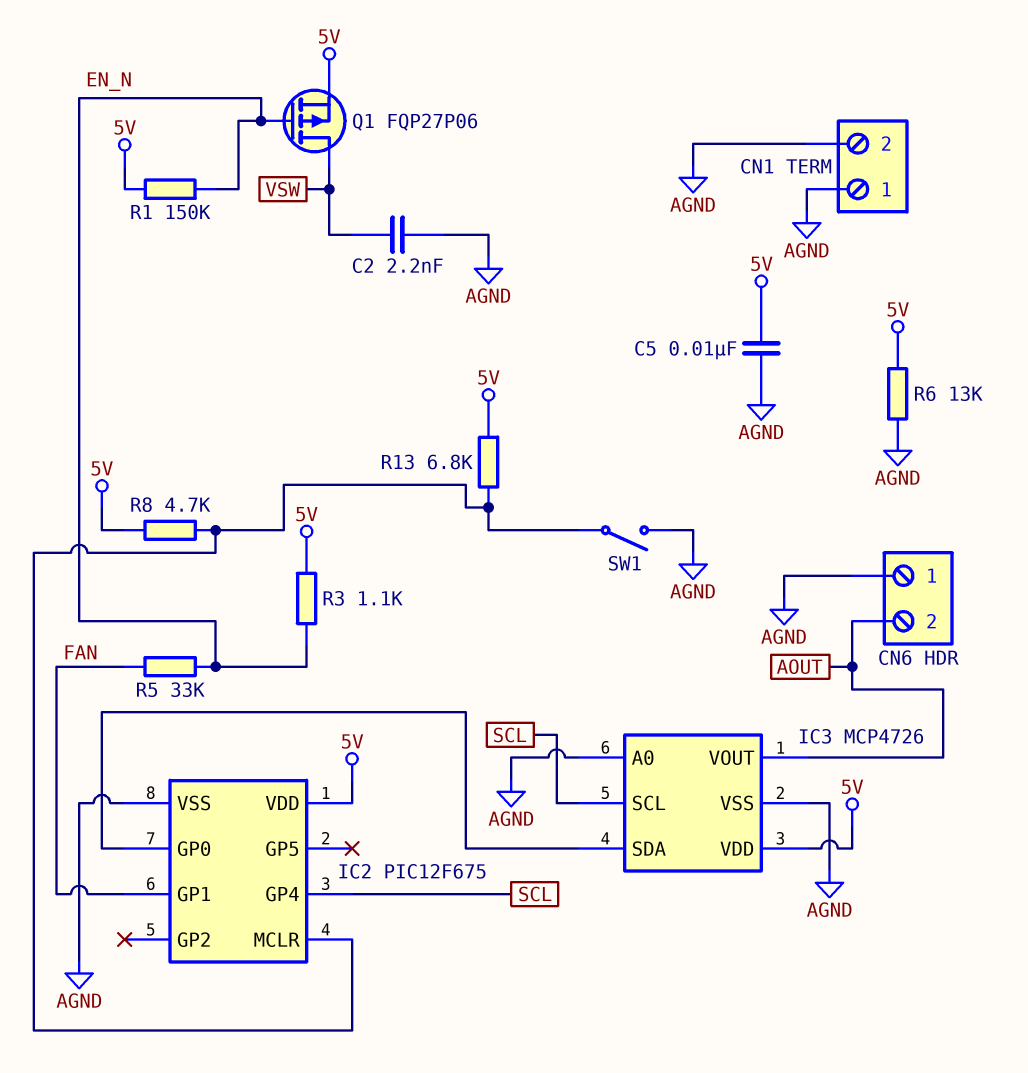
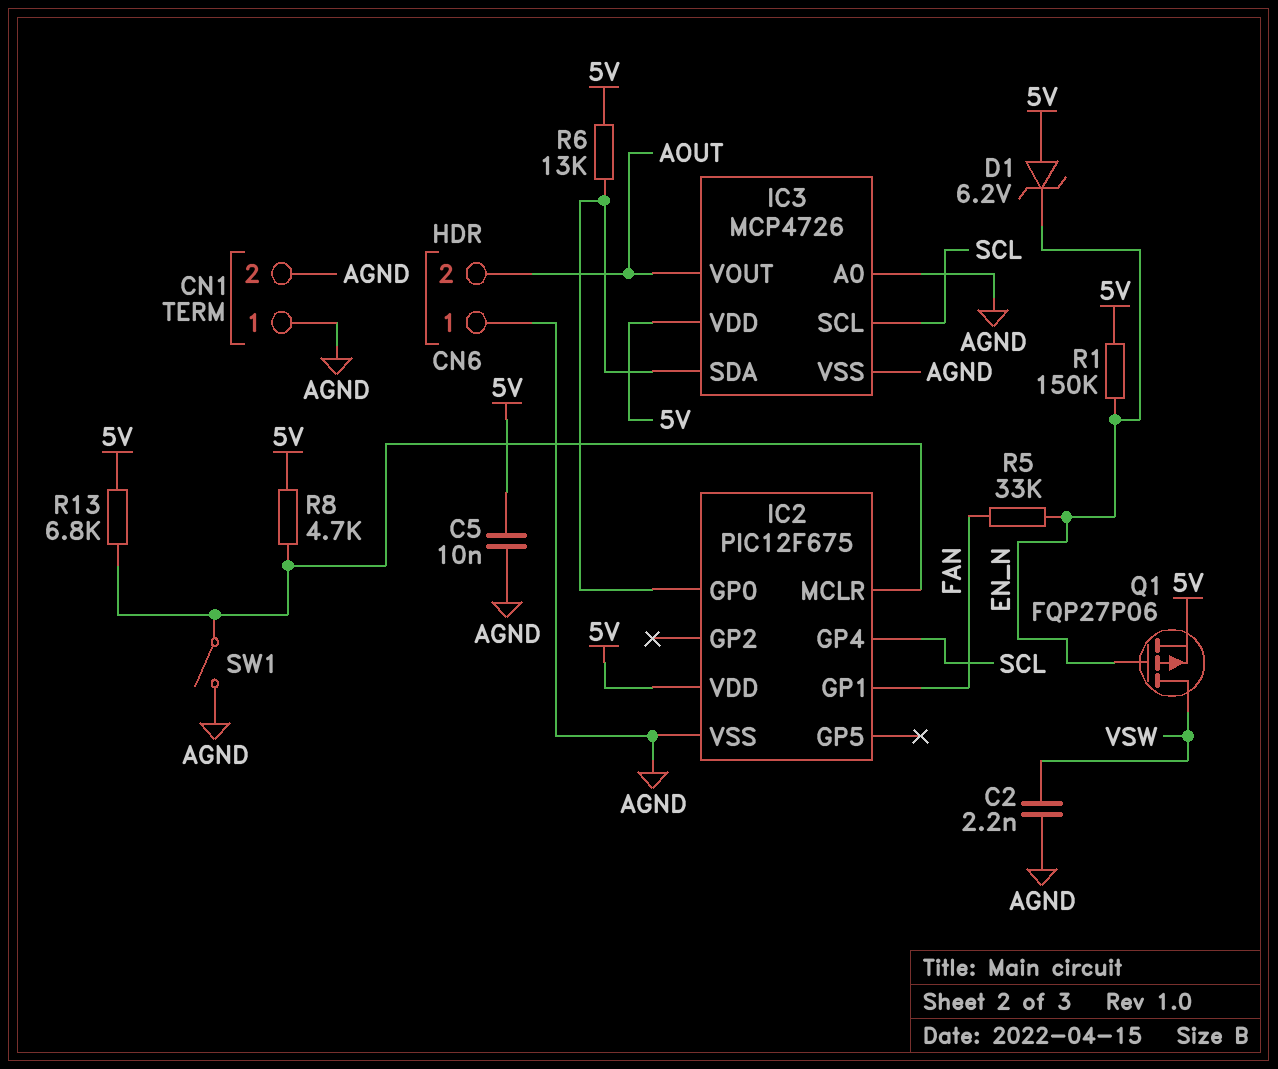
D1: none -> zener 6.2V (A 5V, K EN_N)
R3: 1.1k (5V, EN_N) -> none
R6: 13k (5V, AGND) -> 13k (5V, IC2/GP0)

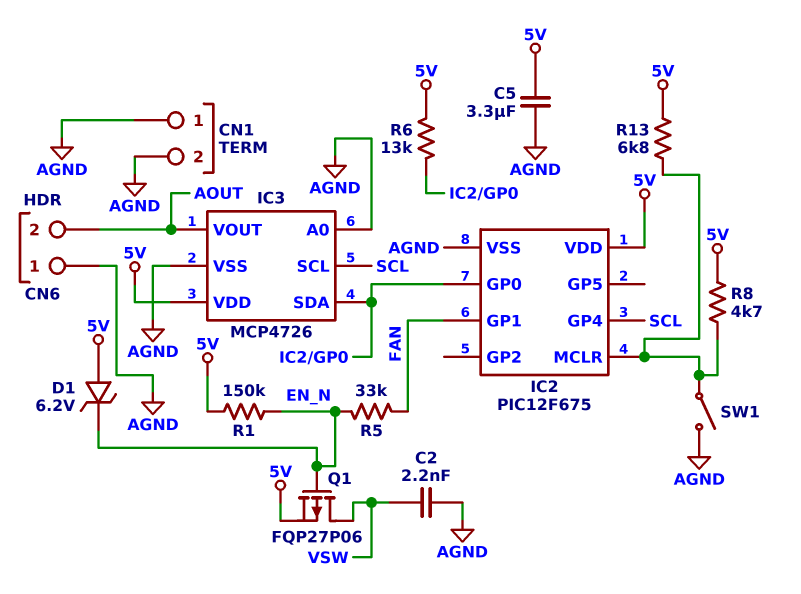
C5: 10nF (5V, AGND) -> 3.3uF (5V, AGND)

